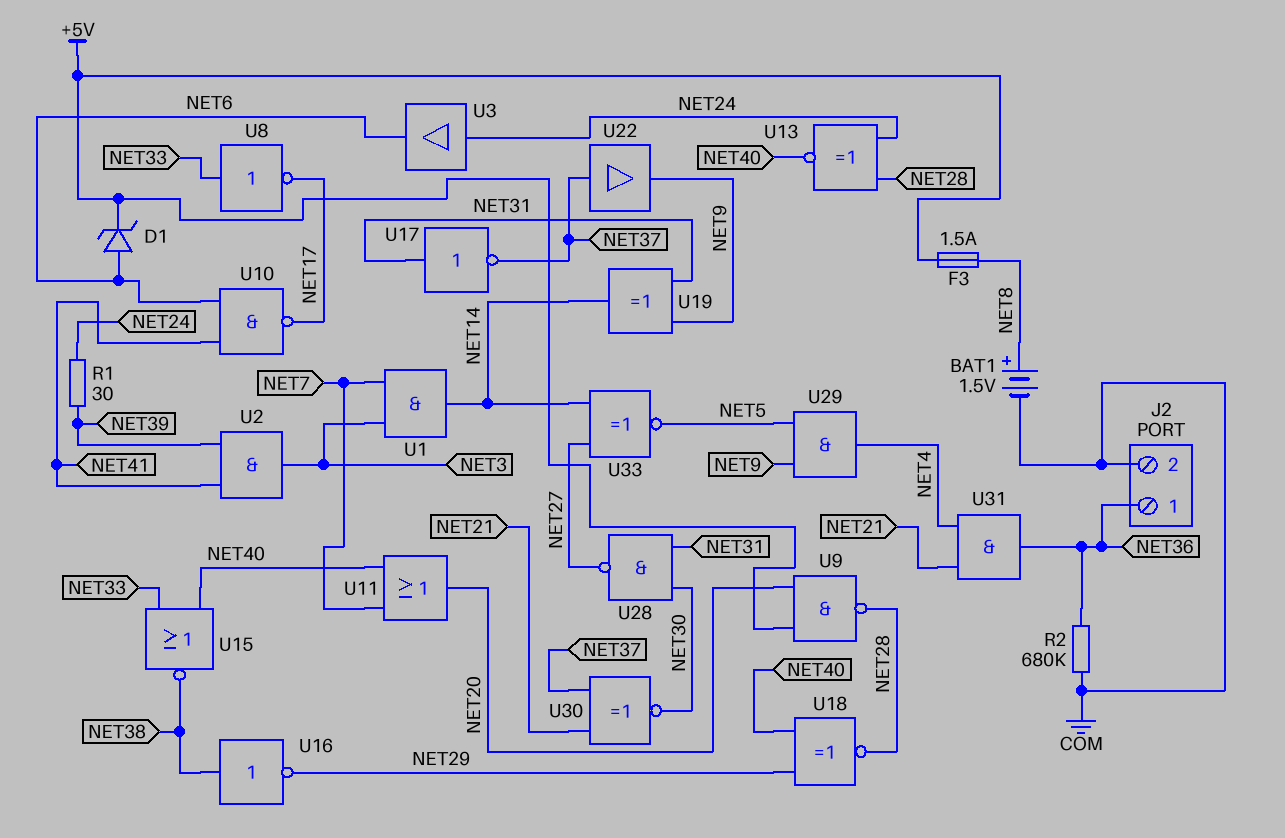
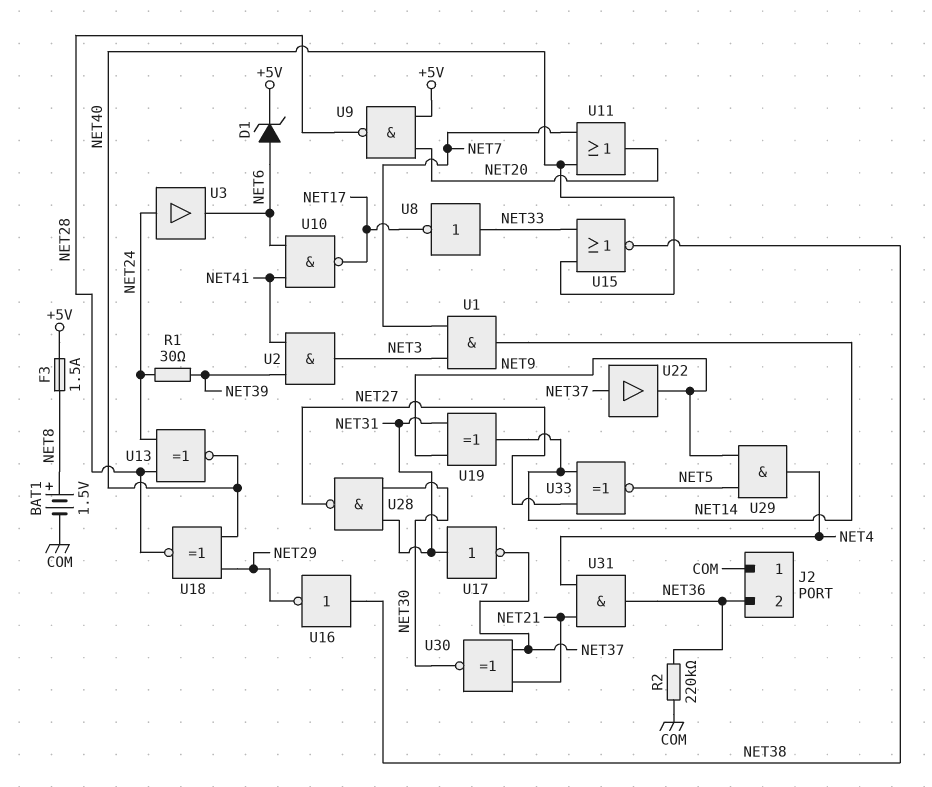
J2 pin 1: NET36 -> COM
J2 pin 2: COM -> NET36
R2: 680k (COM, NET36) -> 220k (COM, NET36)

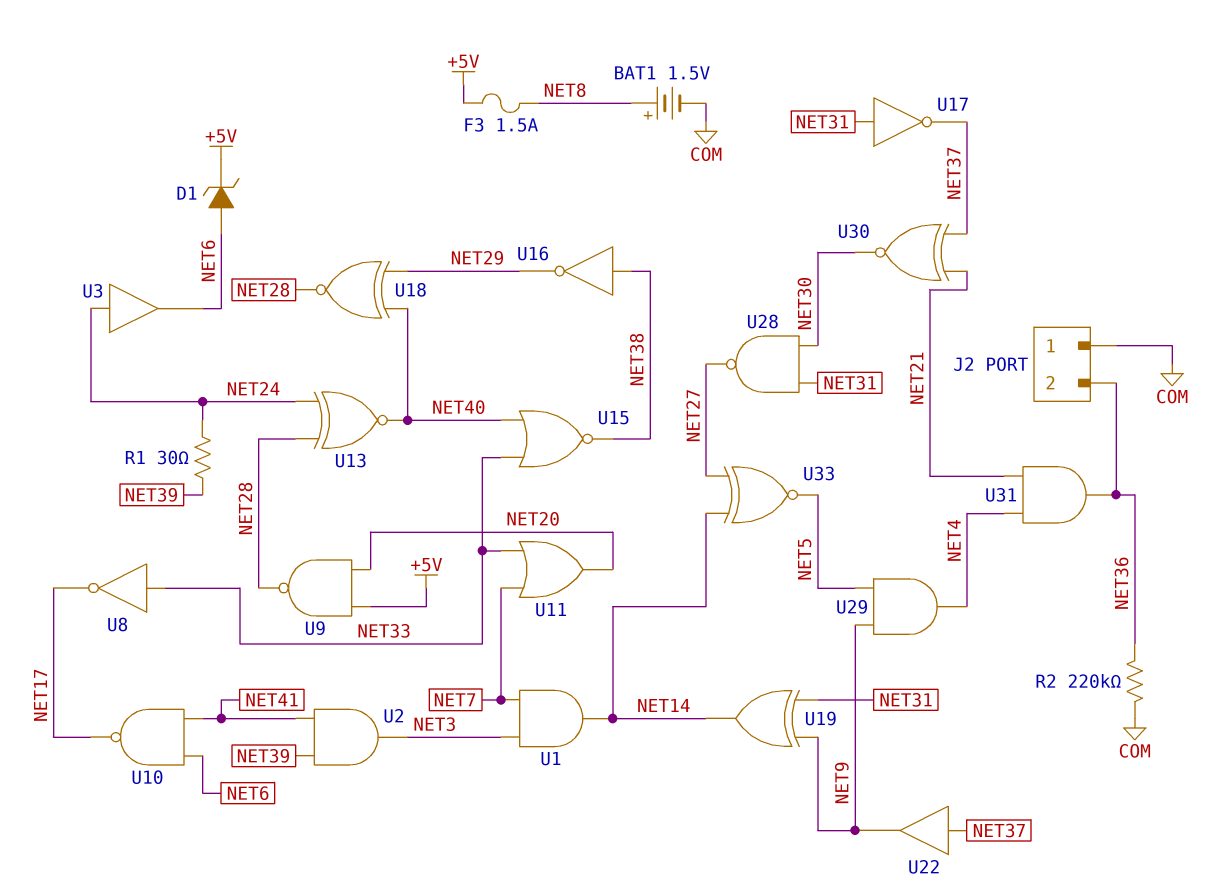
U11: OR (in NET7, in NET40, out NET20) -> OR (in NET7, in NET33, out NET20)

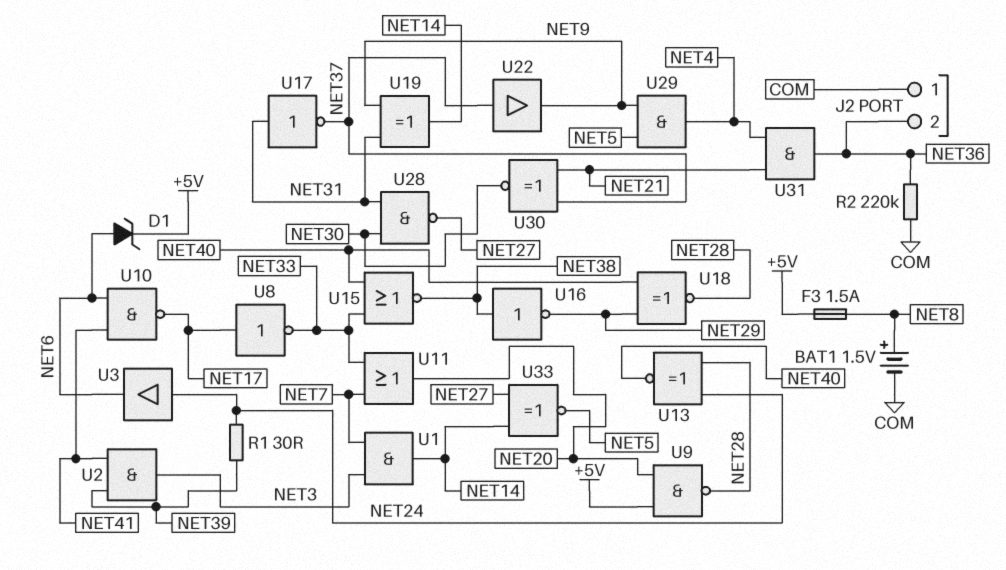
U8: NOT (in NET33, out NET17) -> NOT (in NET17, out NET33)

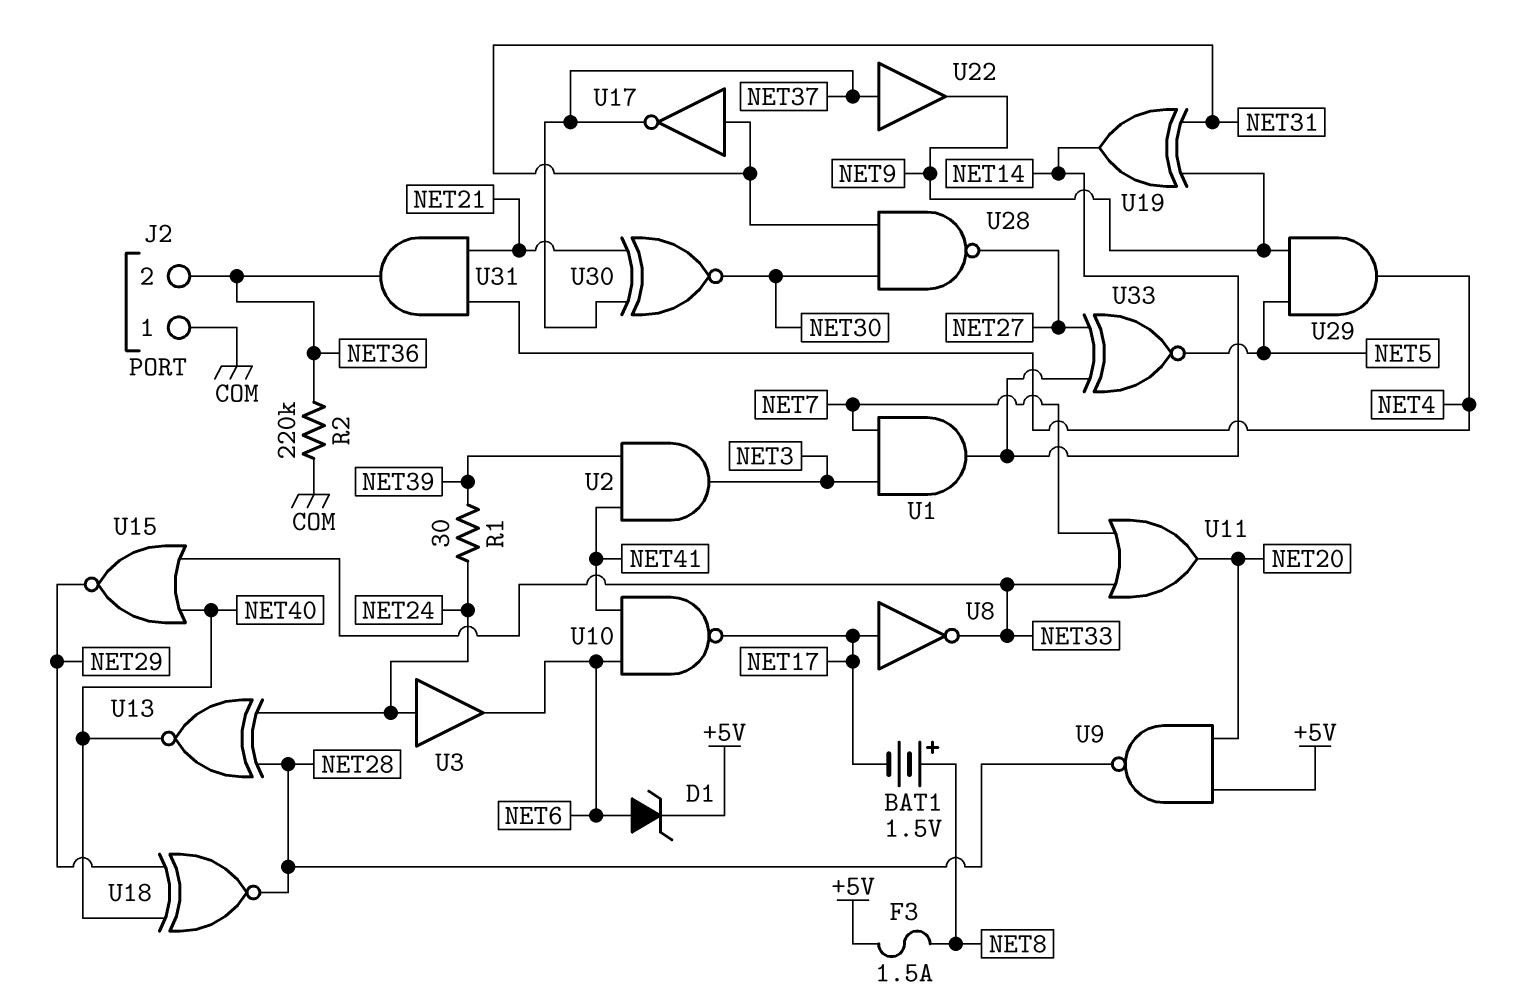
BAT1: 1.5V (plus NET8, minus COM) -> 1.5V (plus NET8, minus NET17)
U15: NOR (in NET33, in NET40, out NET38) -> NOR (in NET33, in NET40, out NET29)
U16: NOT (in NET38, out NET29) -> none

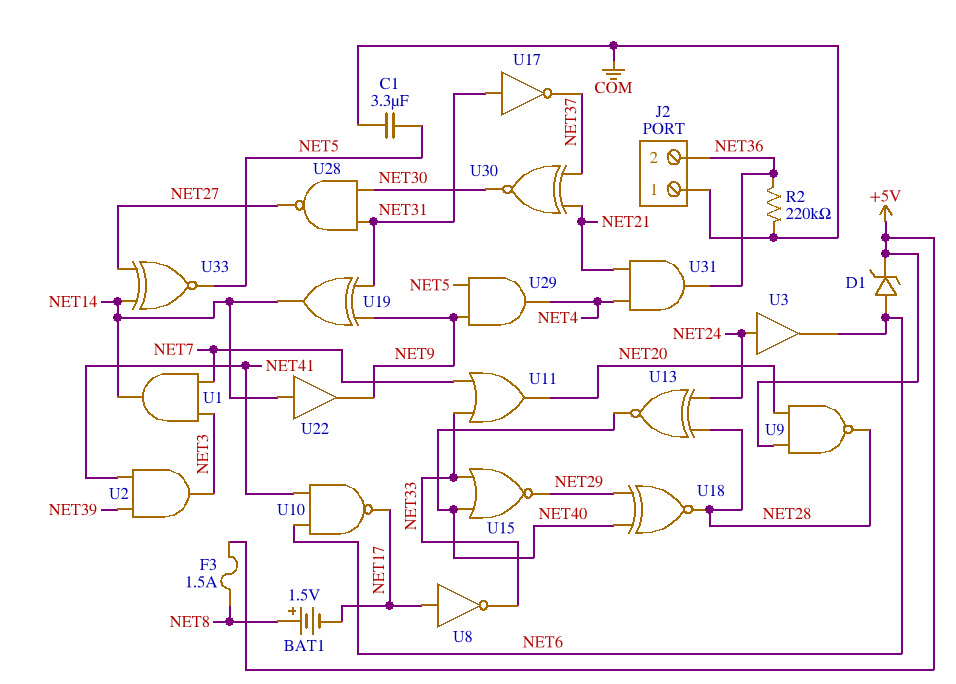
C1: none -> 3.3uF (COM, NET5)
R1: 30 (NET24, NET39) -> none
U22: buffer (in NET37, out NET9) -> buffer (in NET14, out NET9)

